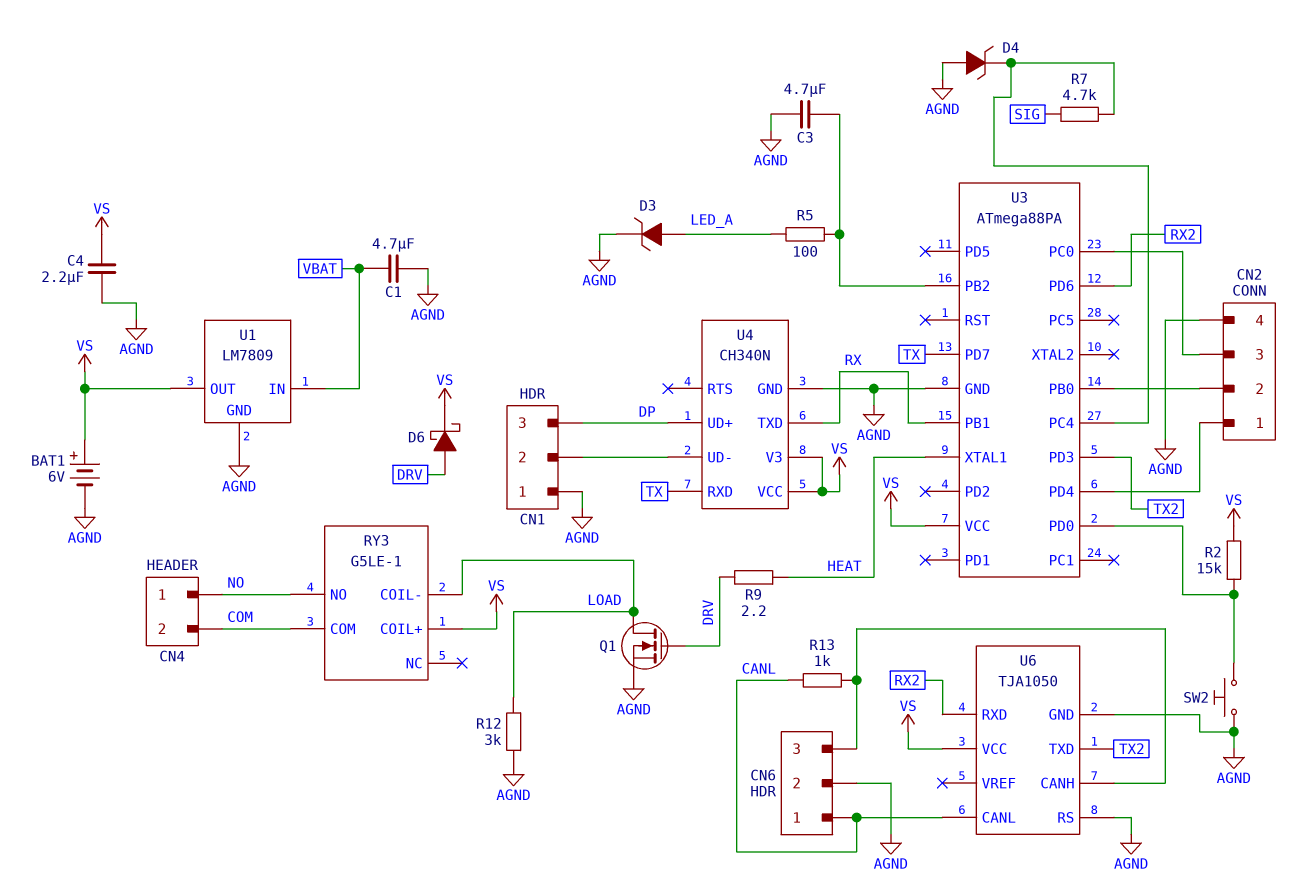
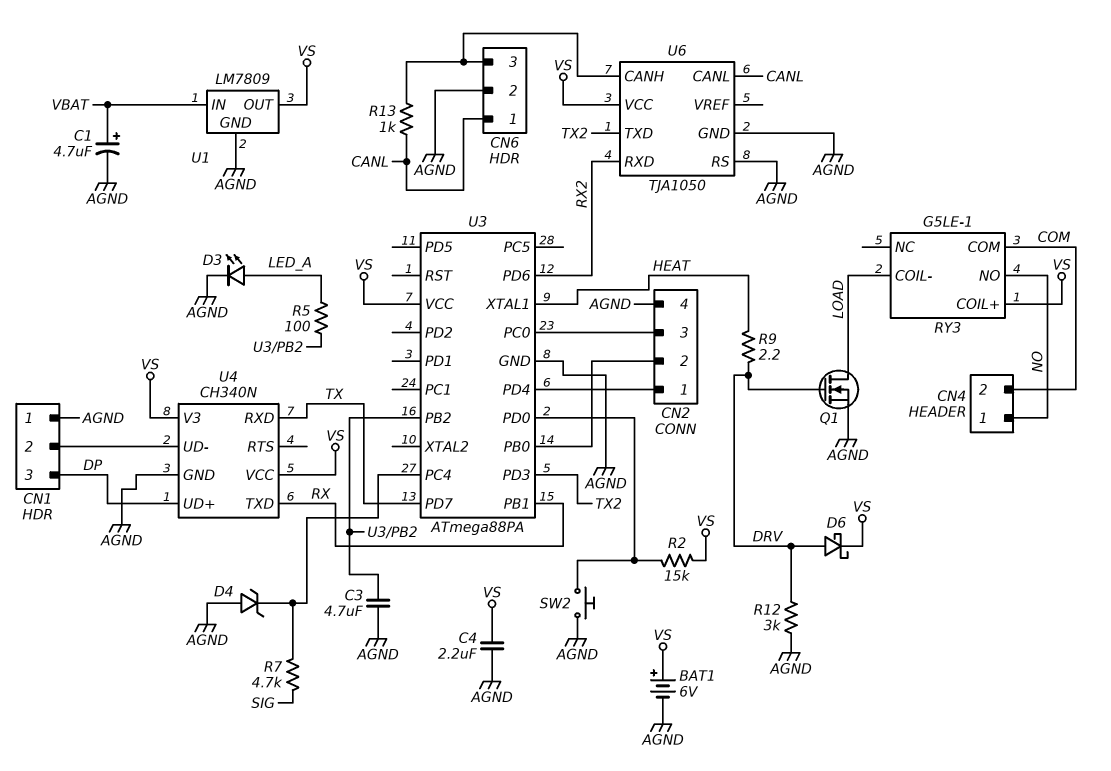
C1: 4.7uF (AGND, VBAT) -> 4.7uF (plus VBAT, minus AGND)
D3: zener (A LED_A, K AGND) -> LED (A LED_A, K AGND)
R12: 3k (AGND, LOAD) -> 3k (AGND, DRV)

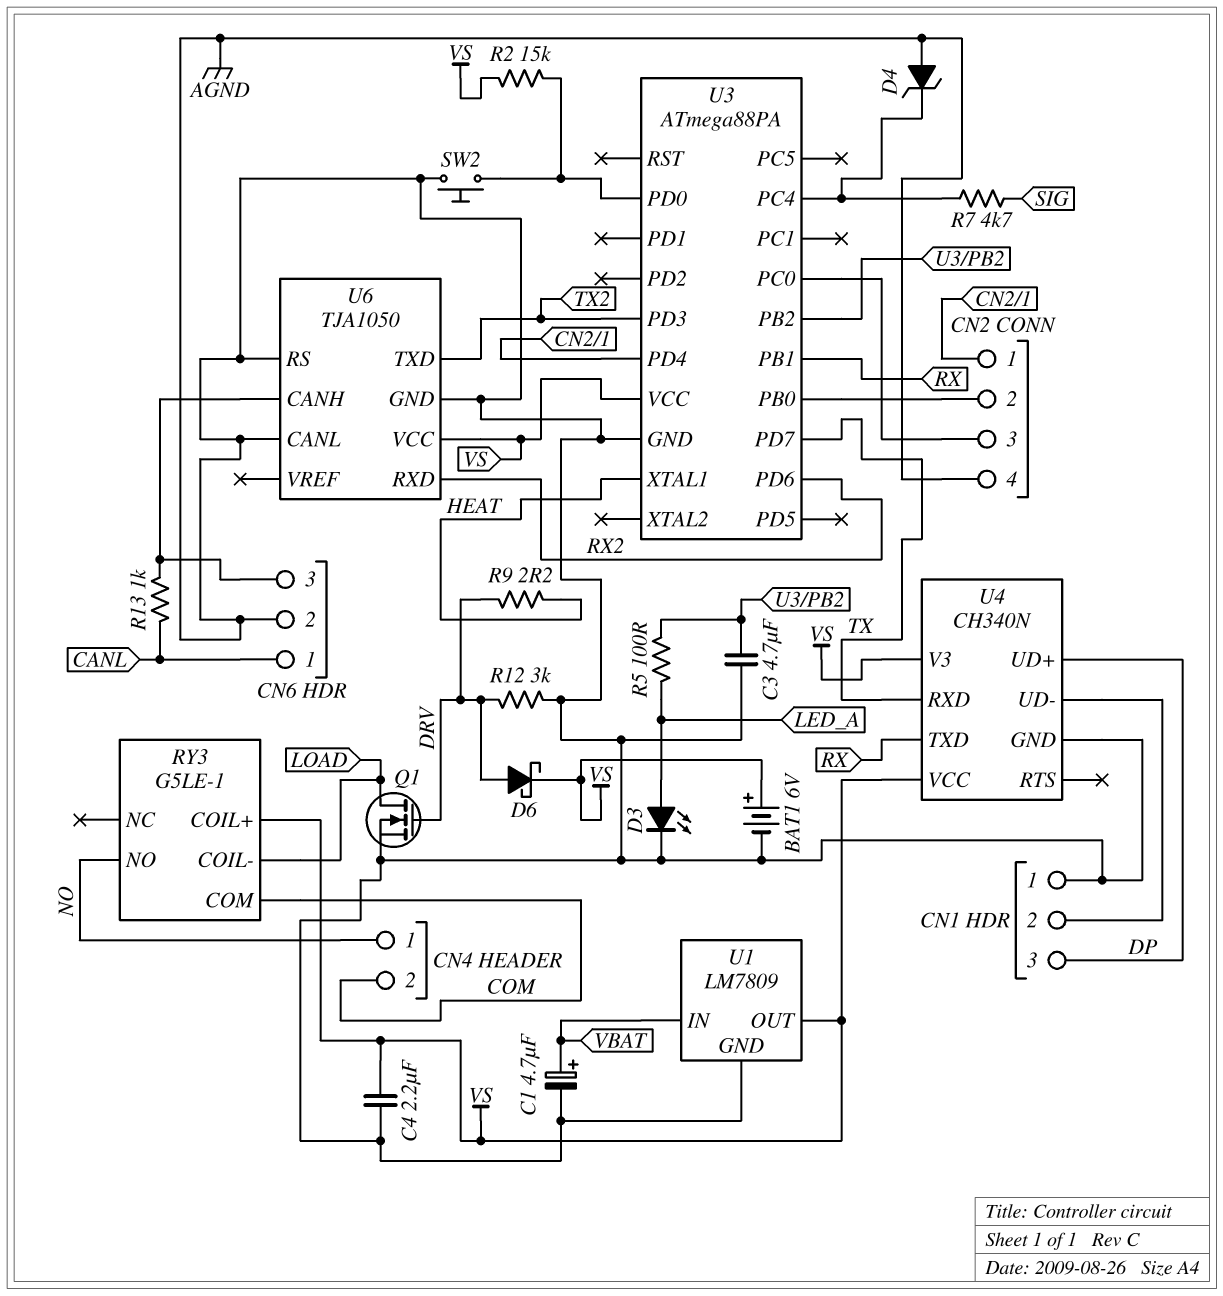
U6 pin CANL: CANL -> AGND

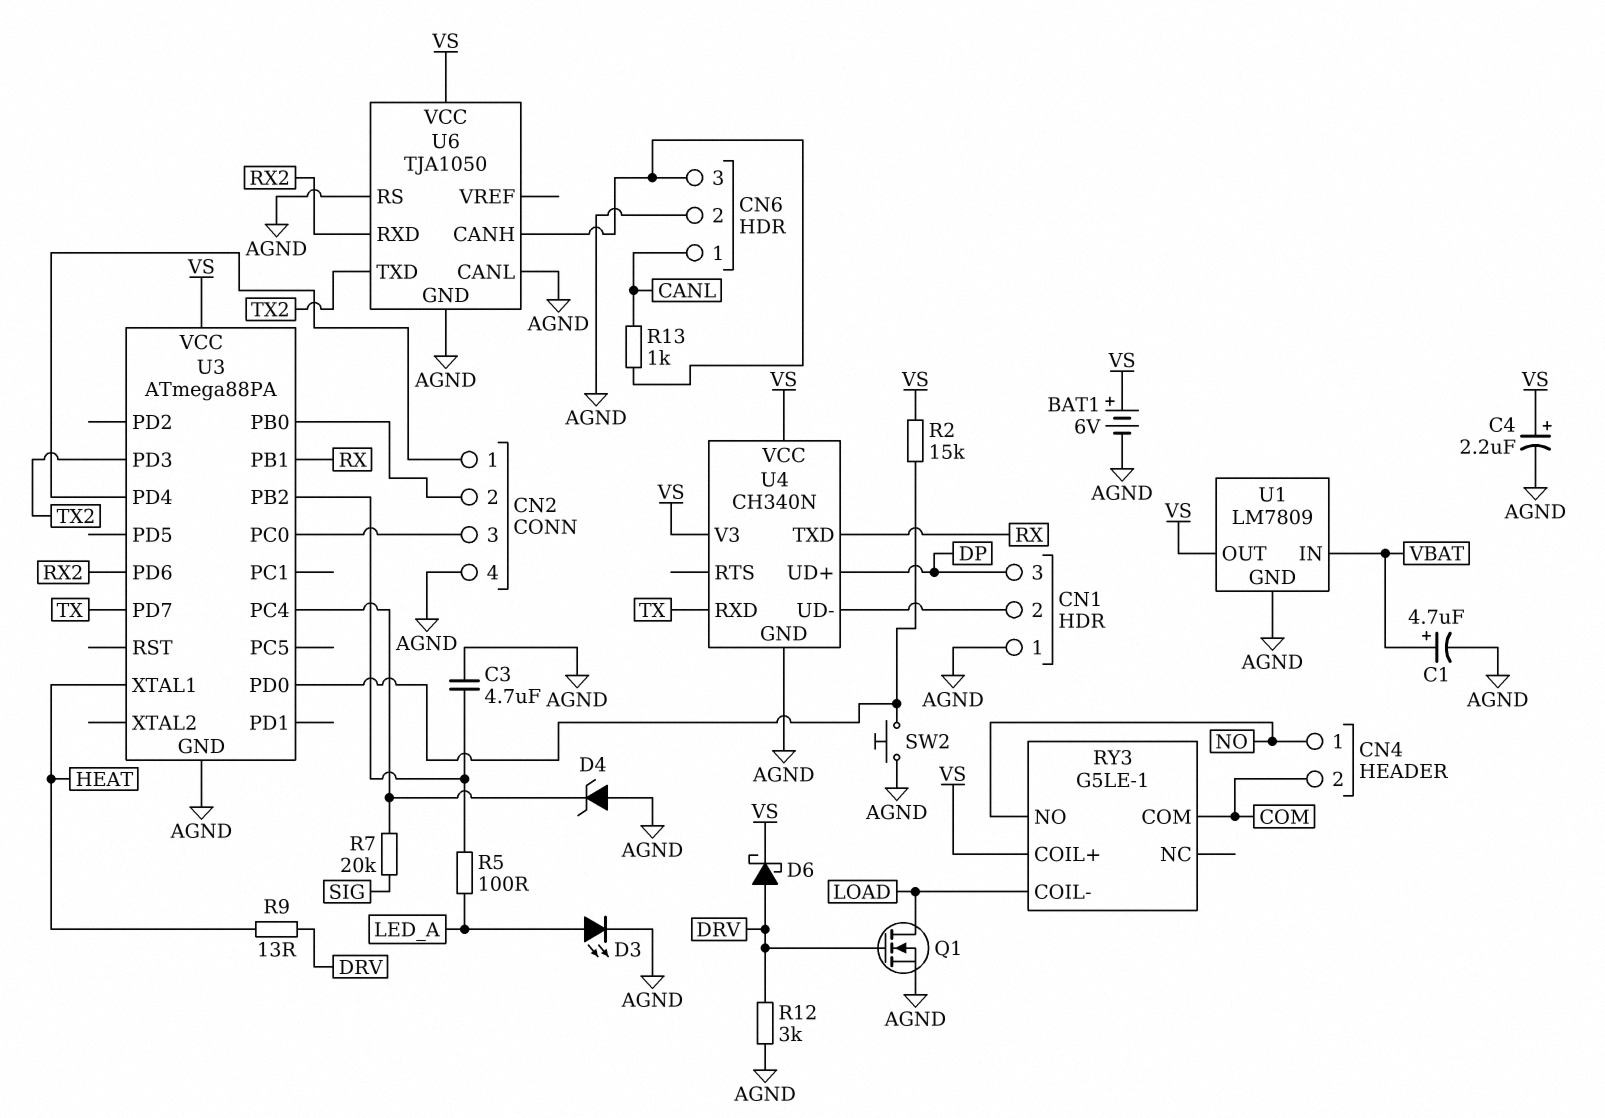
C4: 2.2uF (AGND, VS) -> 2.2uF (plus VS, minus AGND)
R7: 4.7k (SIG, U3/PC4) -> 20k (SIG, U3/PC4)
R9: 2.2 (DRV, HEAT) -> 13 (DRV, HEAT)

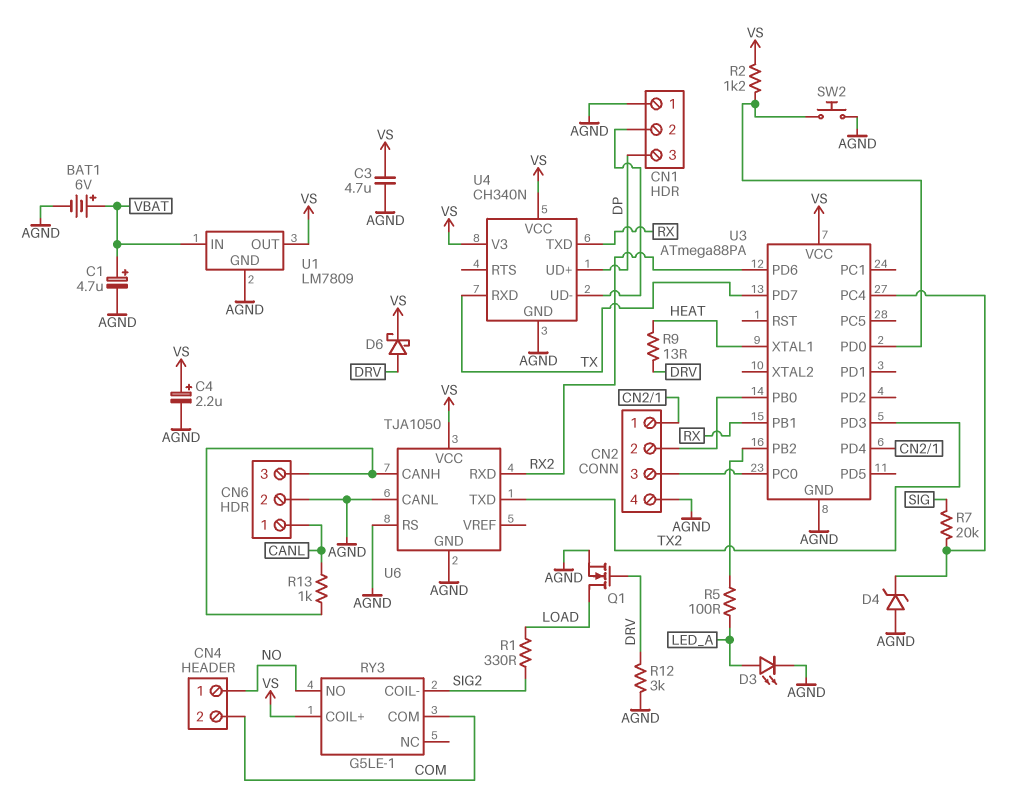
BAT1: 6V (plus VS, minus AGND) -> 6V (plus VBAT, minus AGND)
C3: 4.7uF (AGND, U3/PB2) -> 4.7uF (AGND, VS)
R1: none -> 330 (LOAD, SIG2)
R2: 15k (U3/PD0, VS) -> 1.2k (U3/PD0, VS)
RY3 pin COIL-: LOAD -> SIG2

